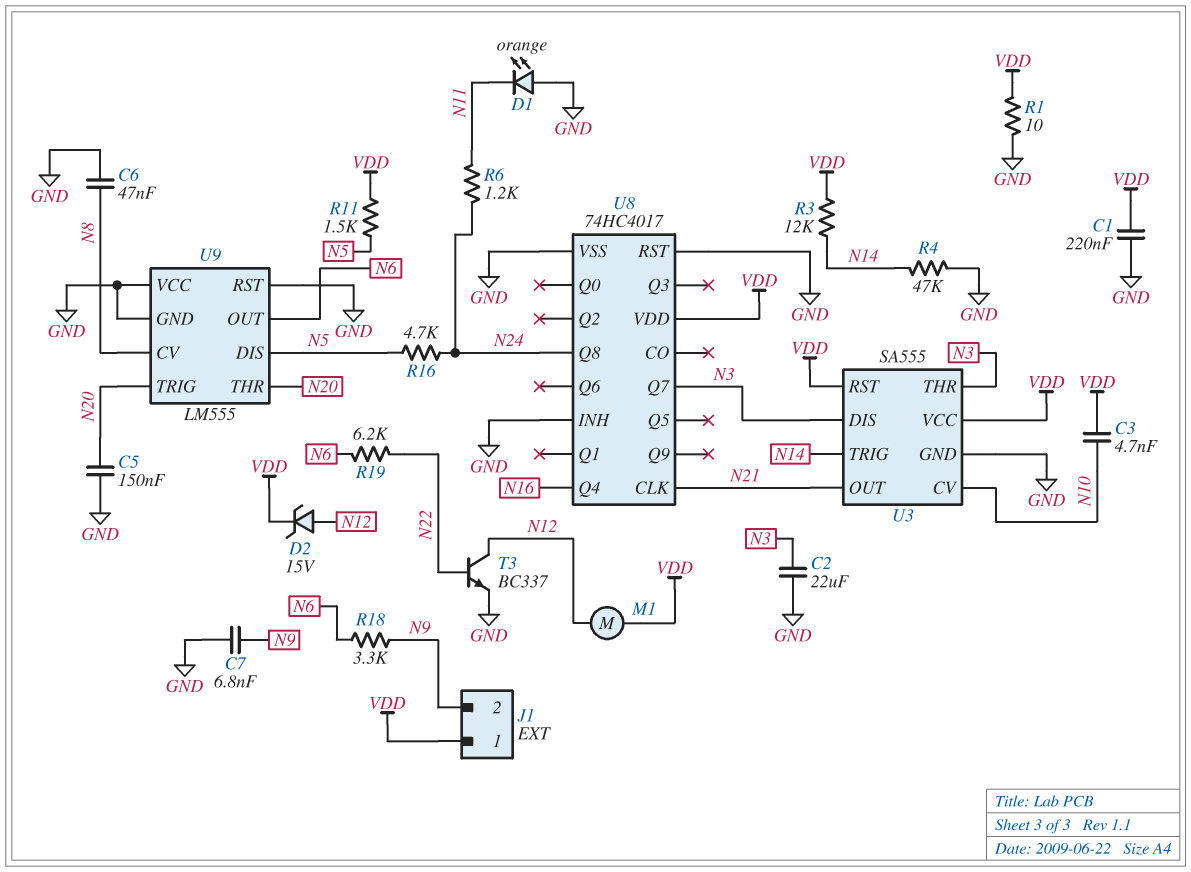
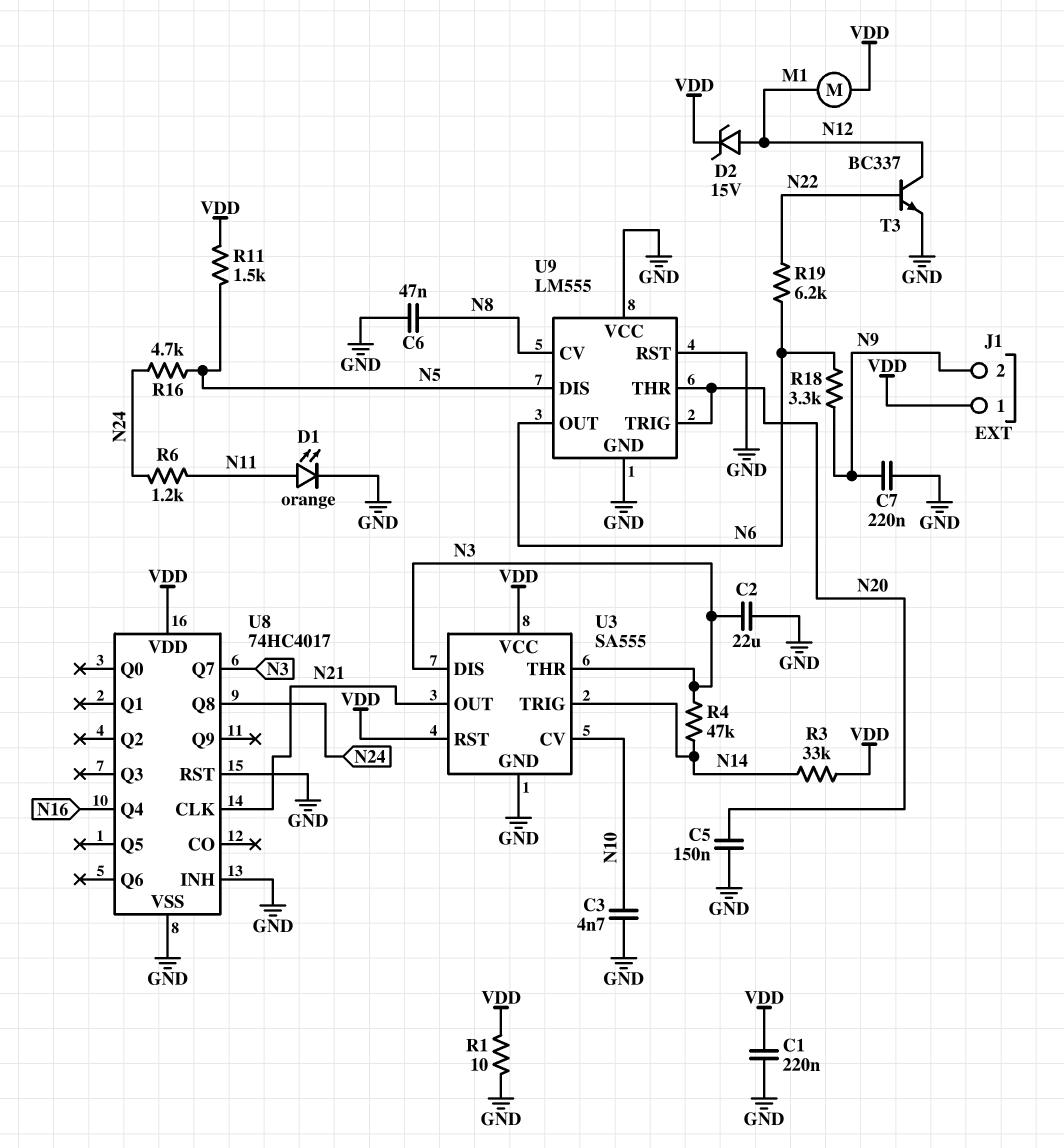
C3: 4.7nF (N10, VDD) -> 4.7nF (GND, N10)
C7: 6.8nF (GND, N9) -> 220nF (GND, N9)
D1: LED orange (A GND, K N11) -> LED orange (A N11, K GND)
R3: 12k (N14, VDD) -> 33k (N14, VDD)
R4: 47k (GND, N14) -> 47k (N3, N14)

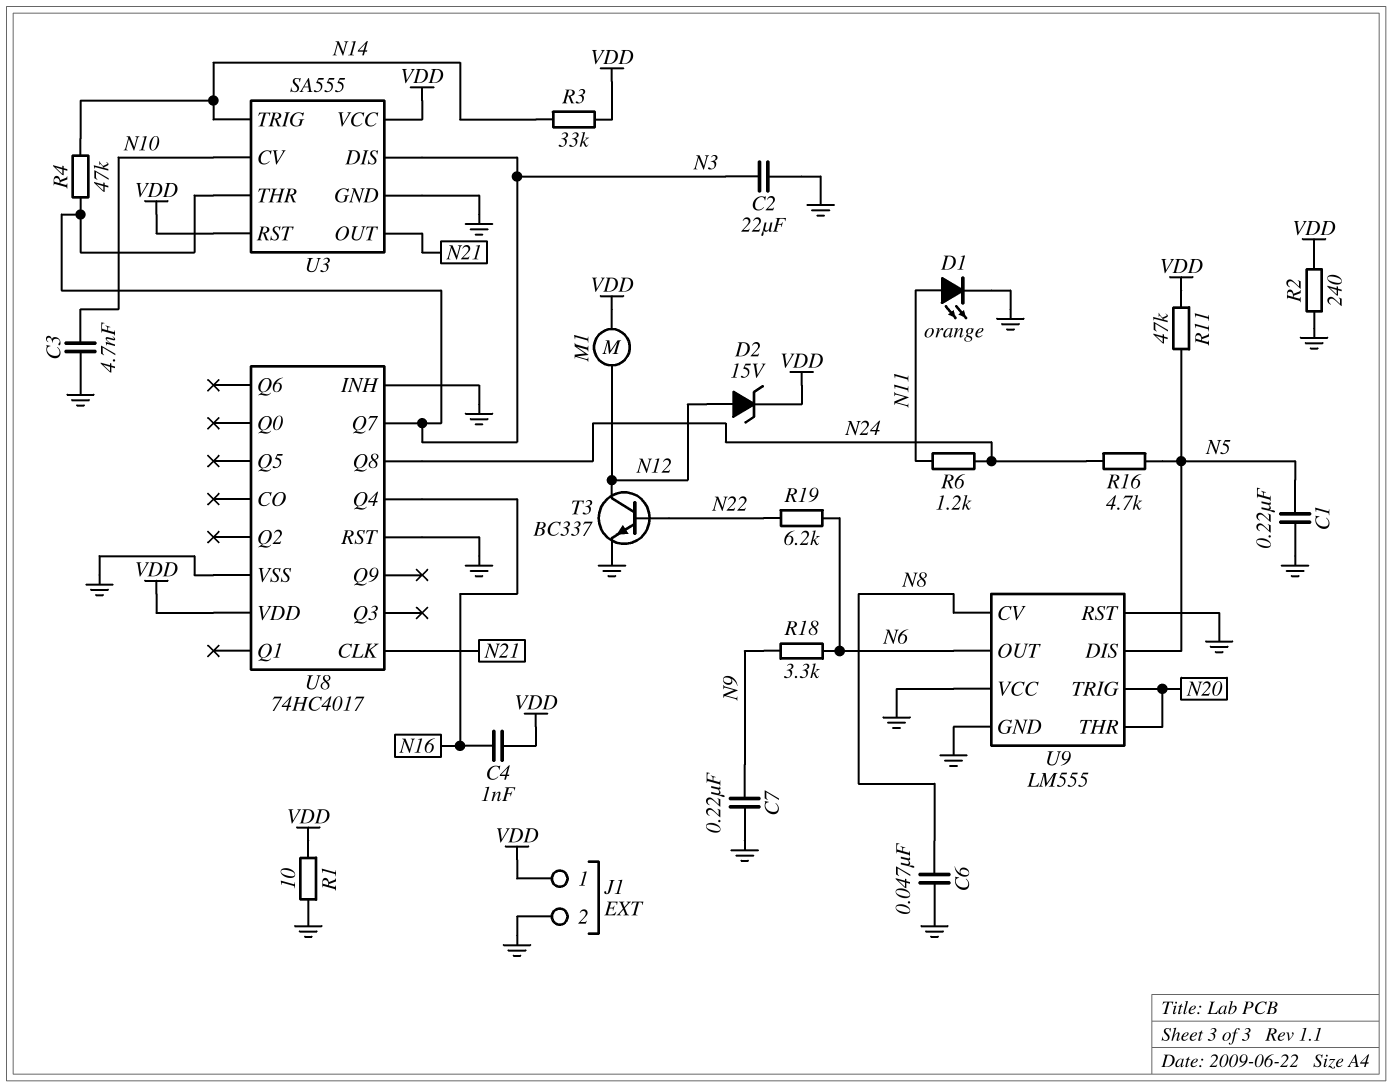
C1: 220nF (GND, VDD) -> 220nF (GND, N5)
C4: none -> 1nF (N16, VDD)
C5: 150nF (GND, N20) -> none
J1 pin 2: N9 -> GND
R2: none -> 240 (GND, VDD)
R11: 1.5k (N5, VDD) -> 47k (N5, VDD)

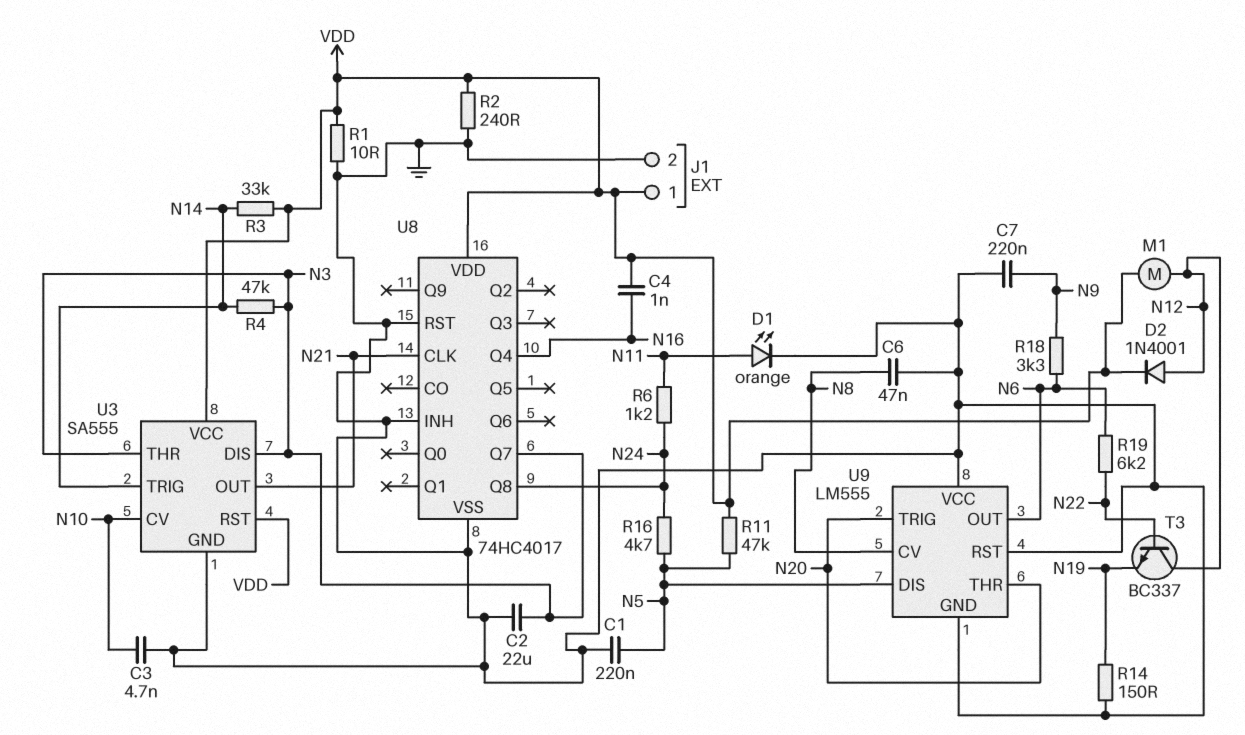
D2: zener 15V (A N12, K VDD) -> diode 1N4001 (A N12, K VDD)
R14: none -> 150 (GND, N19)
T3: NPN BC337 (B N22, C N12, E GND) -> NPN BC337 (B N22, C N12, E N19)

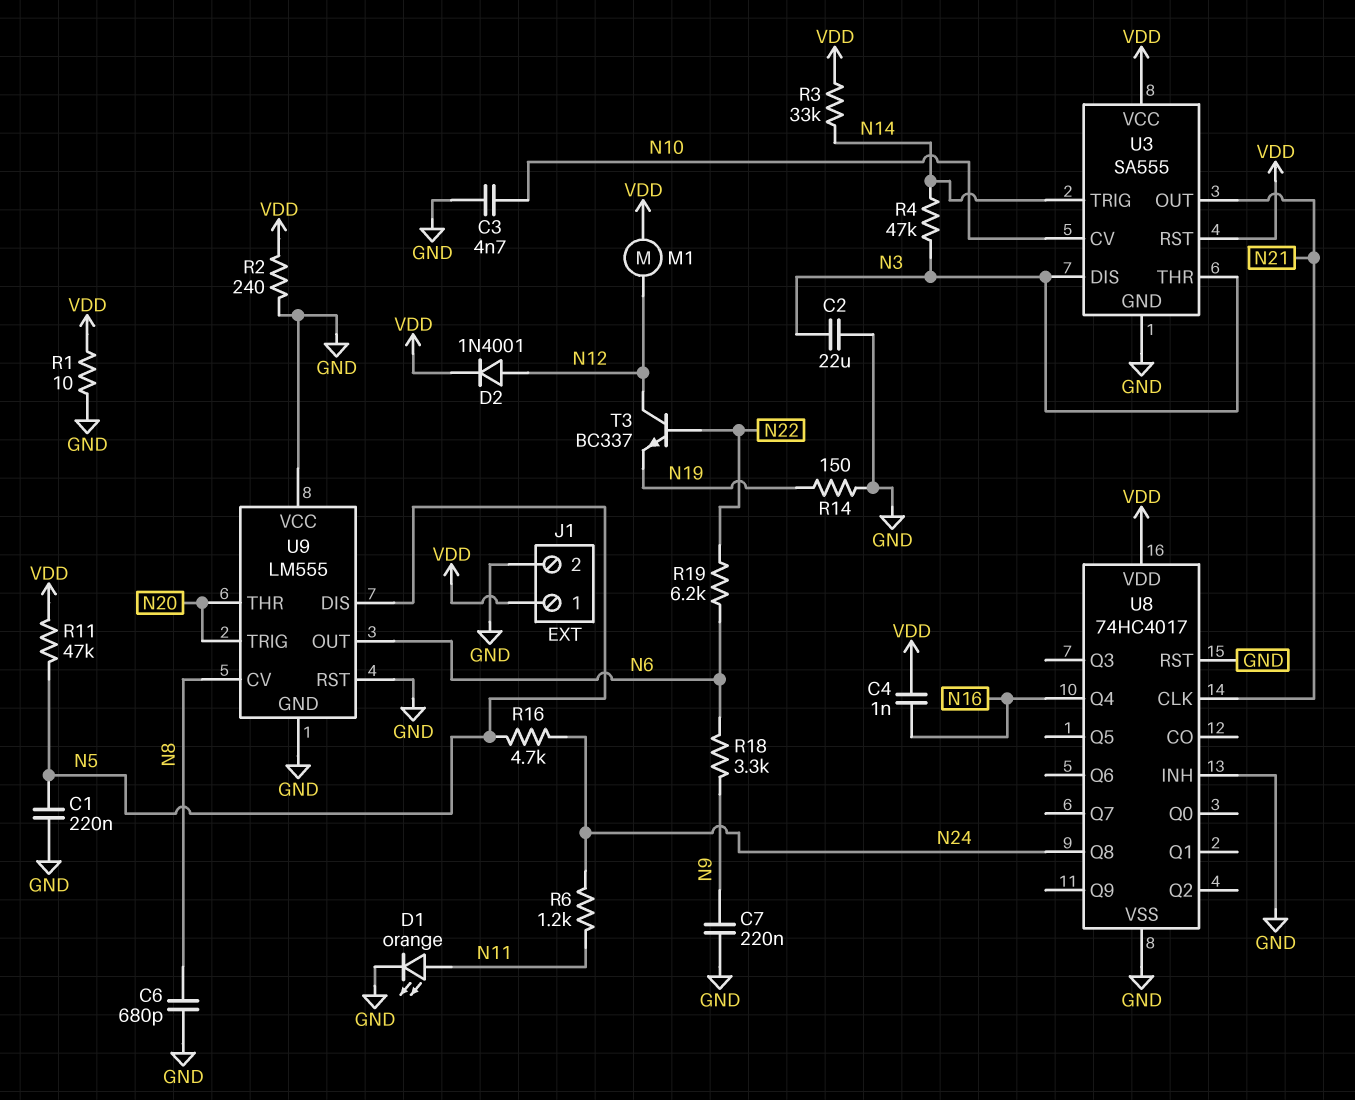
C6: 47nF (GND, N8) -> 680pF (GND, N8)
U8 pin Q7: N3 -> none

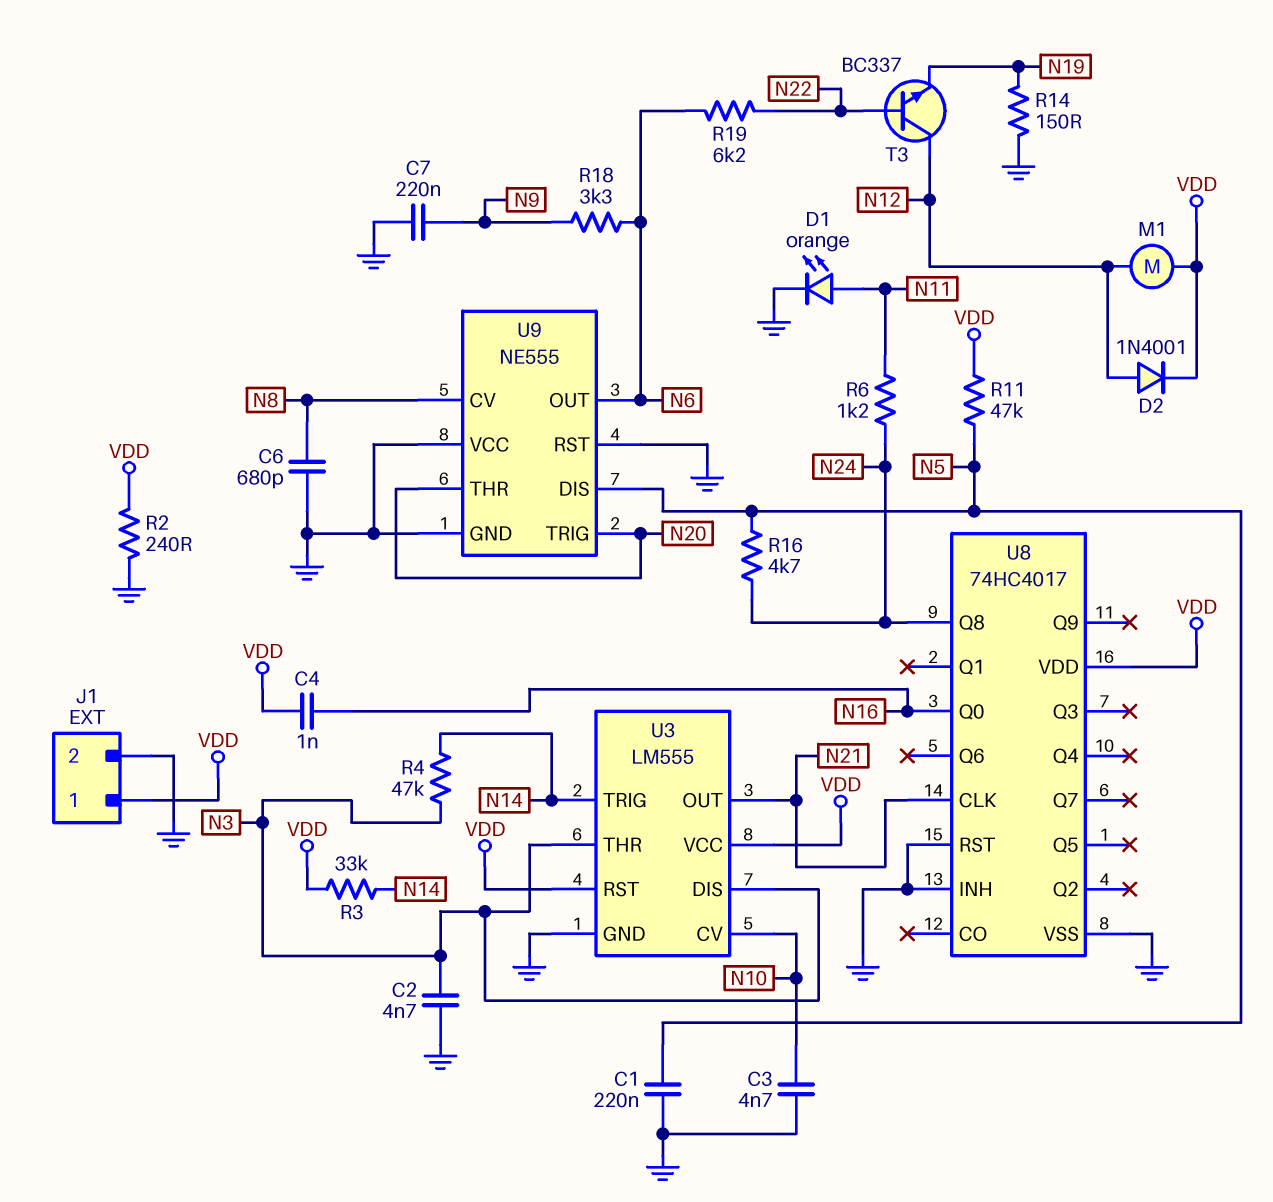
C2: 22uF (GND, N3) -> 4.7nF (GND, N3)
R1: 10 (GND, VDD) -> none
U3: SA555 -> LM555
U8 pin Q0: none -> N16
U8 pin Q4: N16 -> none
U9: LM555 -> NE555

